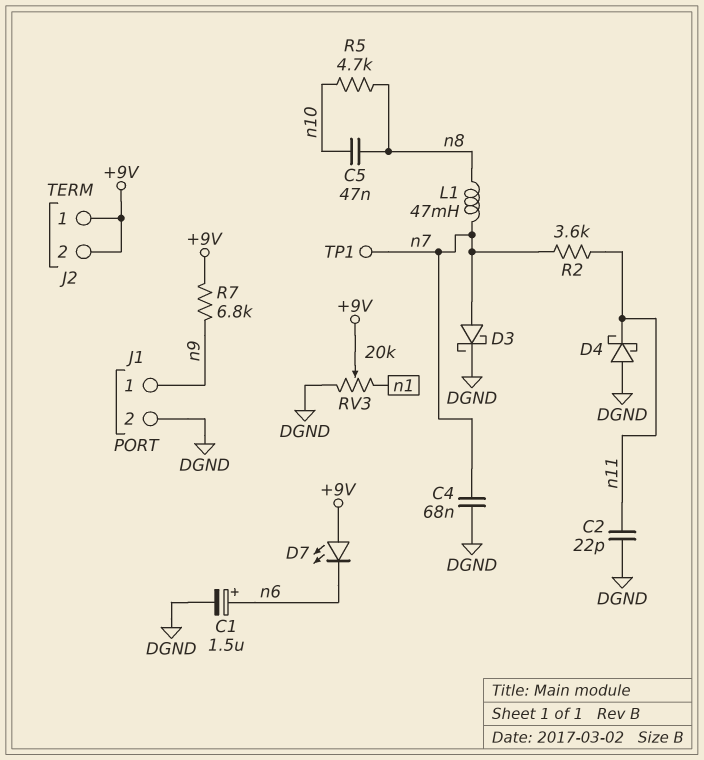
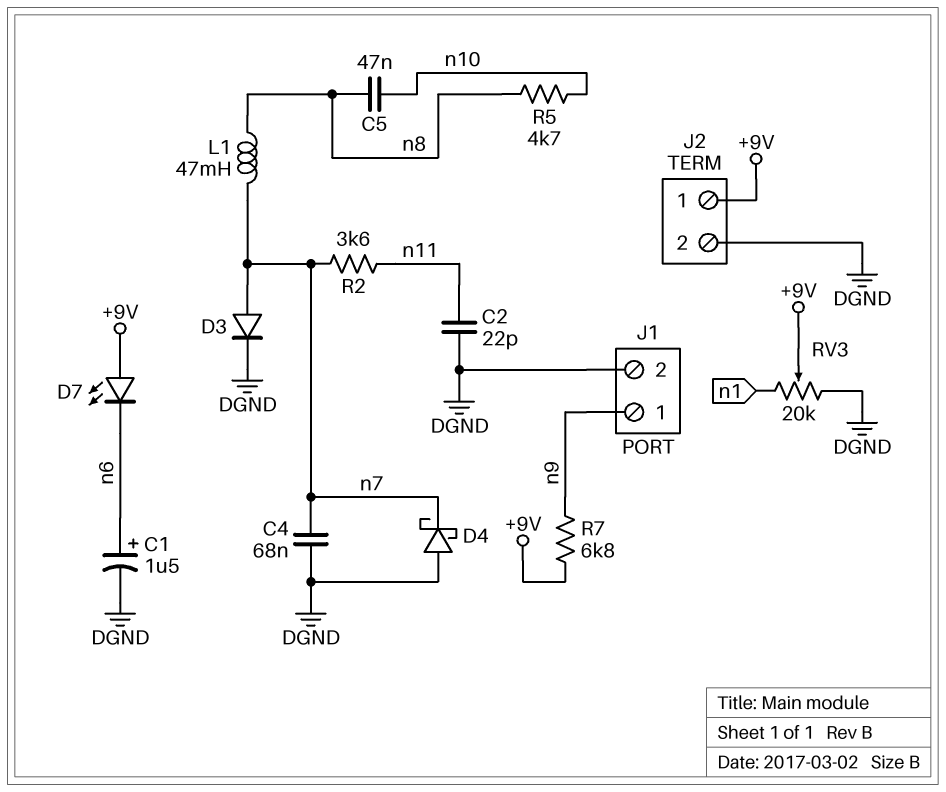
D3: schottky (A n7, K DGND) -> diode (A n7, K DGND)
D4: schottky (A DGND, K n11) -> schottky (A DGND, K n7)
J2 pin 2: +9V -> DGND
TP1: test point (n7) -> none

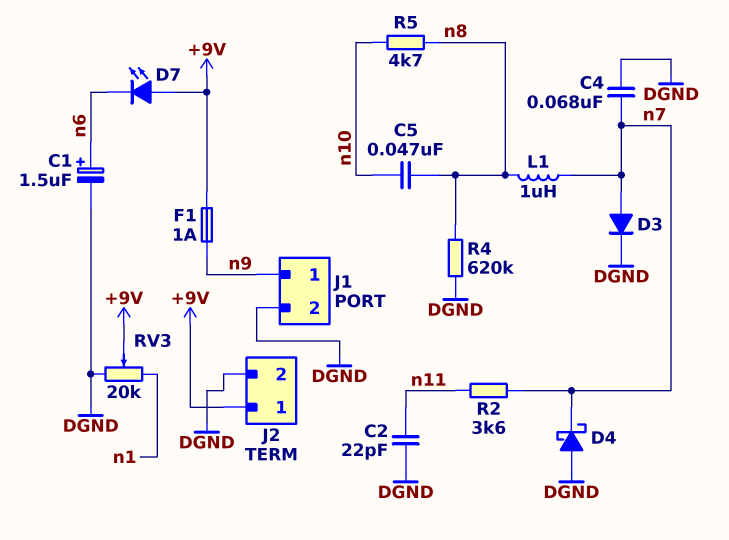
F1: none -> 1A (+9V, n9)
L1: 47mH (n7, n8) -> 1uH (n7, n8)
R4: none -> 620k (DGND, n8)
R7: 6.8k (+9V, n9) -> none

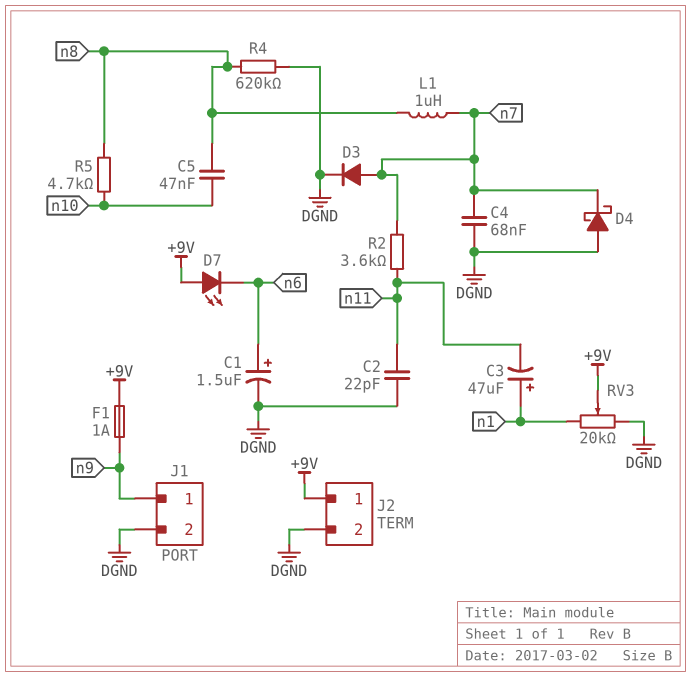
C3: none -> 47uF (plus n1, minus n11)

